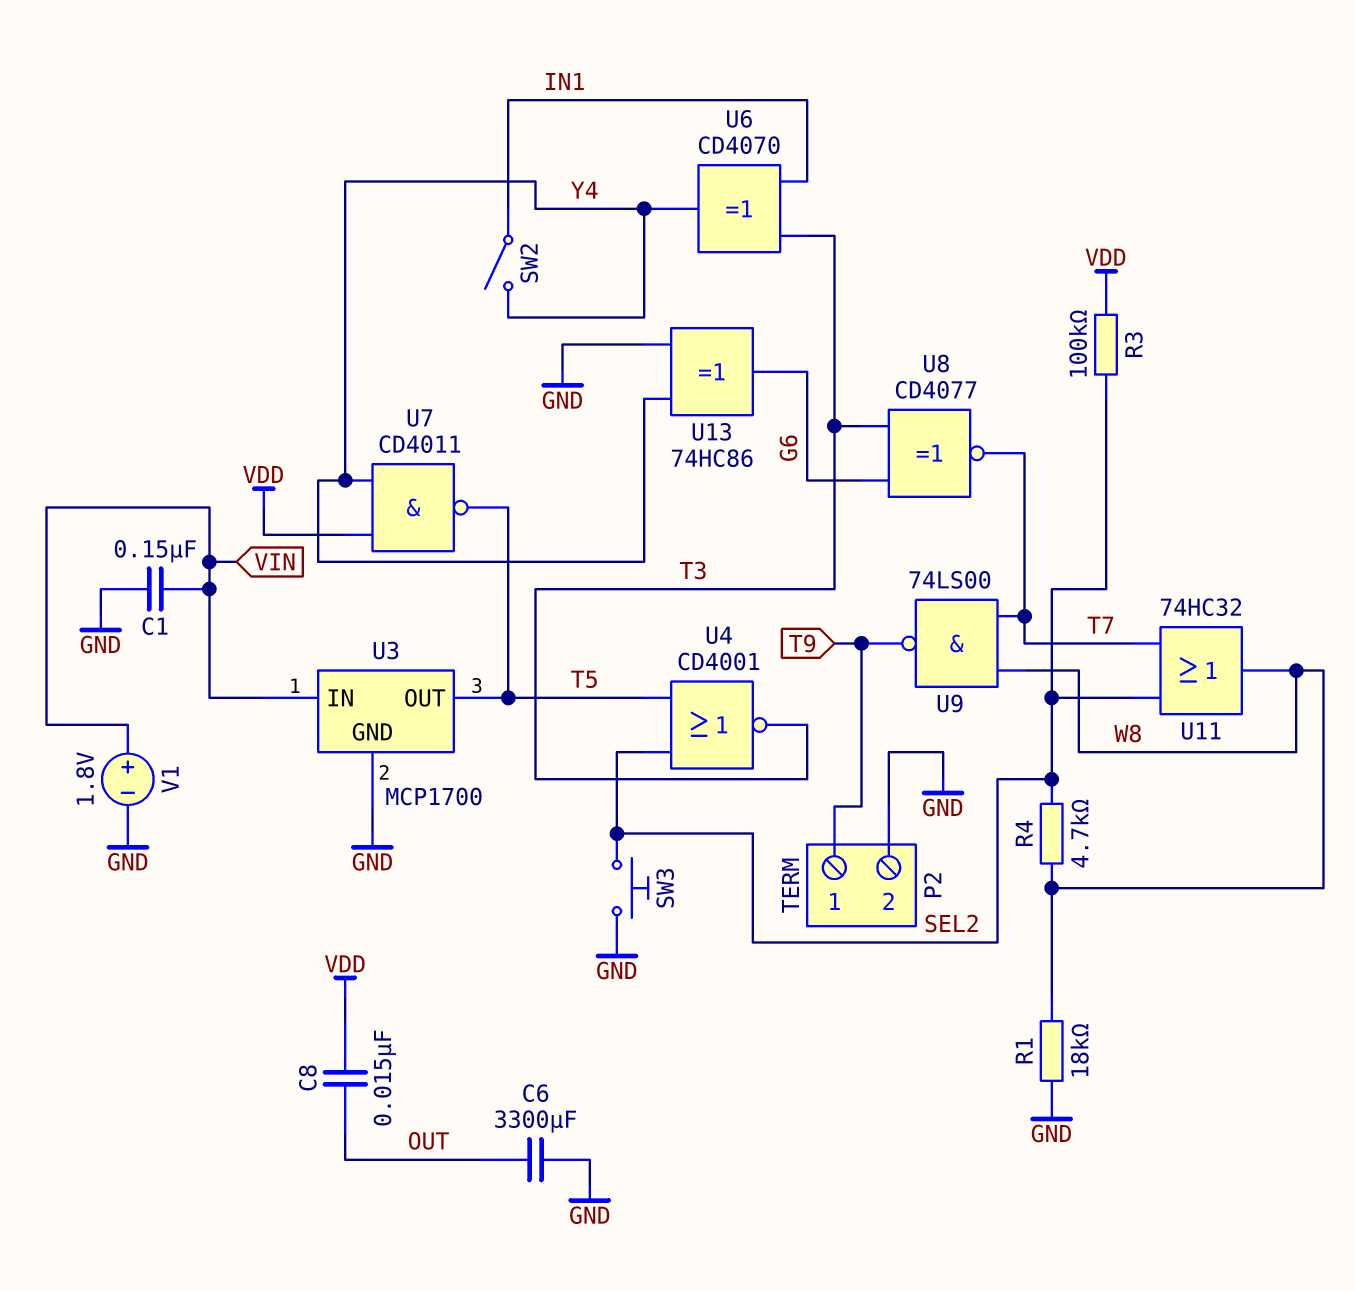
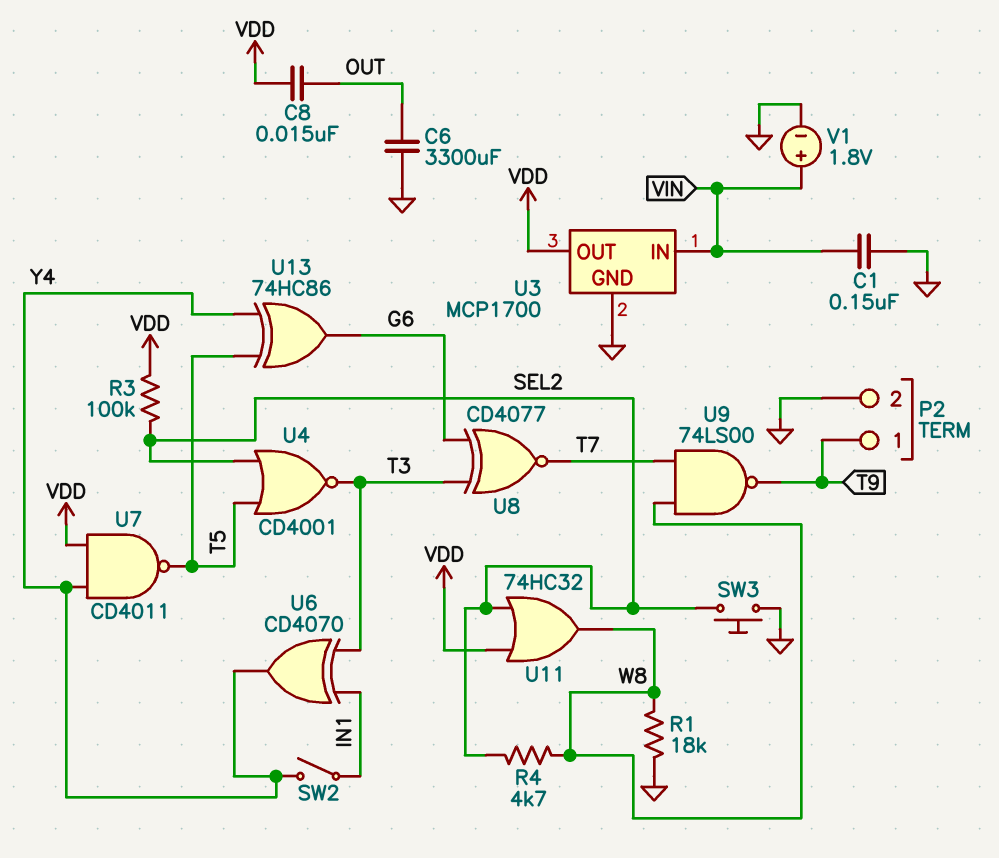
U3 pin OUT: T5 -> VDD
U11: OR 74HC32 (in SEL2, in T7, out W8) -> OR 74HC32 (in SEL2, in VDD, out W8)
U13: XOR 74HC86 (in GND, in Y4, out G6) -> XOR 74HC86 (in T5, in Y4, out G6)

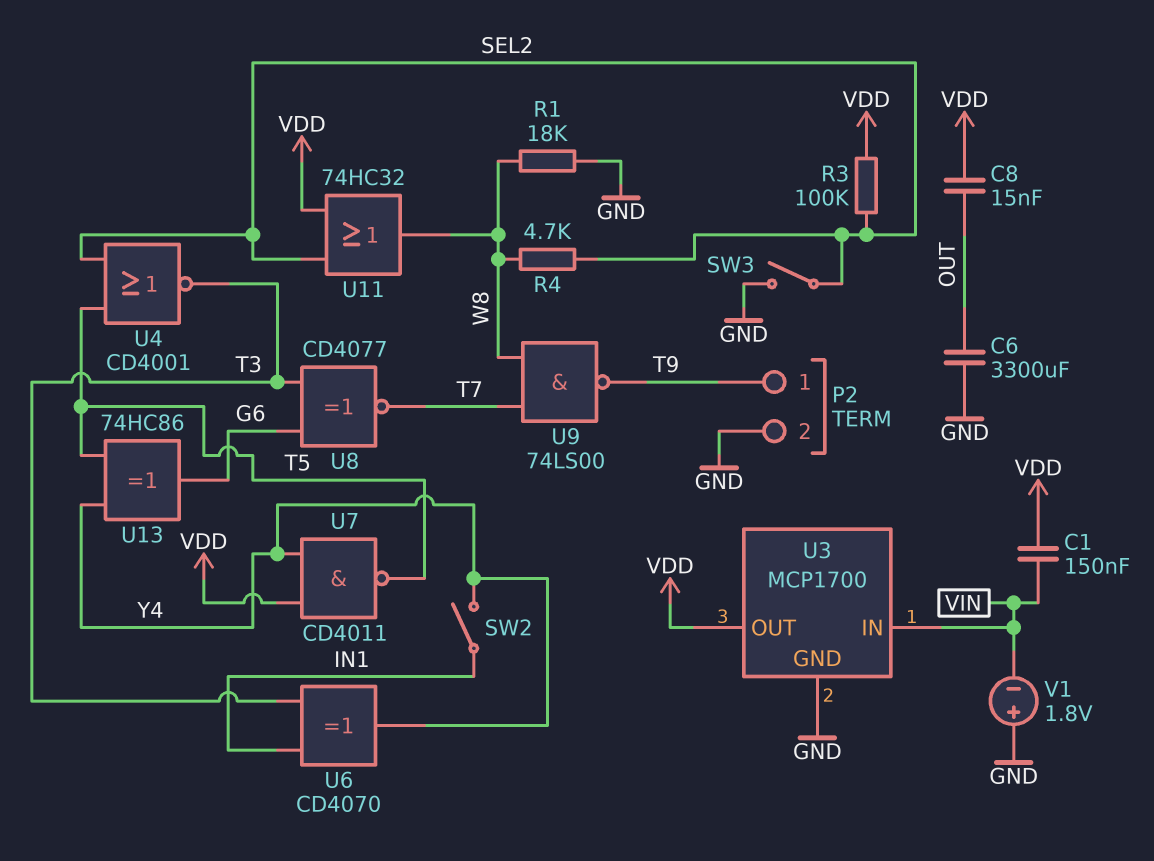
C1: 150nF (GND, VIN) -> 150nF (VDD, VIN)
SW3: button (GND, SEL2) -> switch (GND, SEL2)
V1: 1.8V (plus VIN, minus GND) -> 1.8V (plus GND, minus VIN)

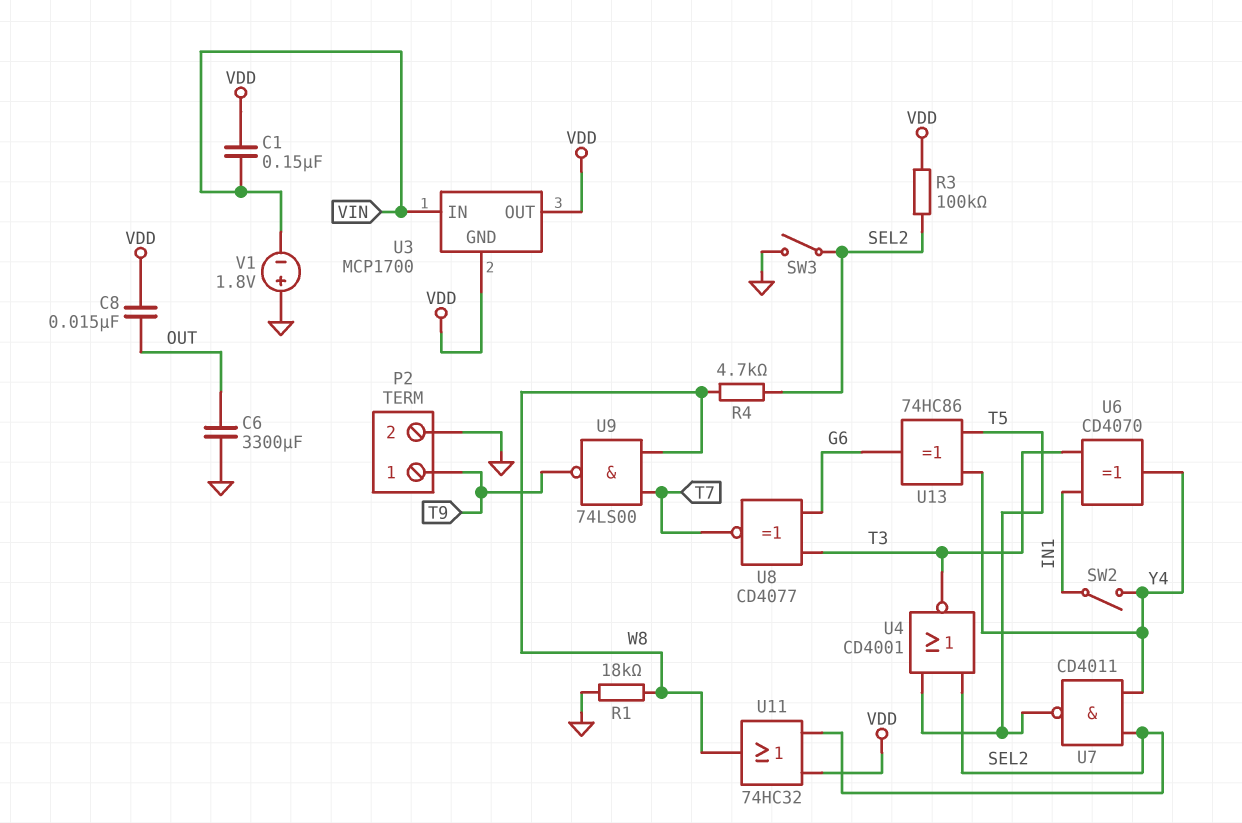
U3 pin GND: GND -> VDD
U7: NAND CD4011 (in VDD, in Y4, out T5) -> NAND CD4011 (in SEL2, in Y4, out T5)

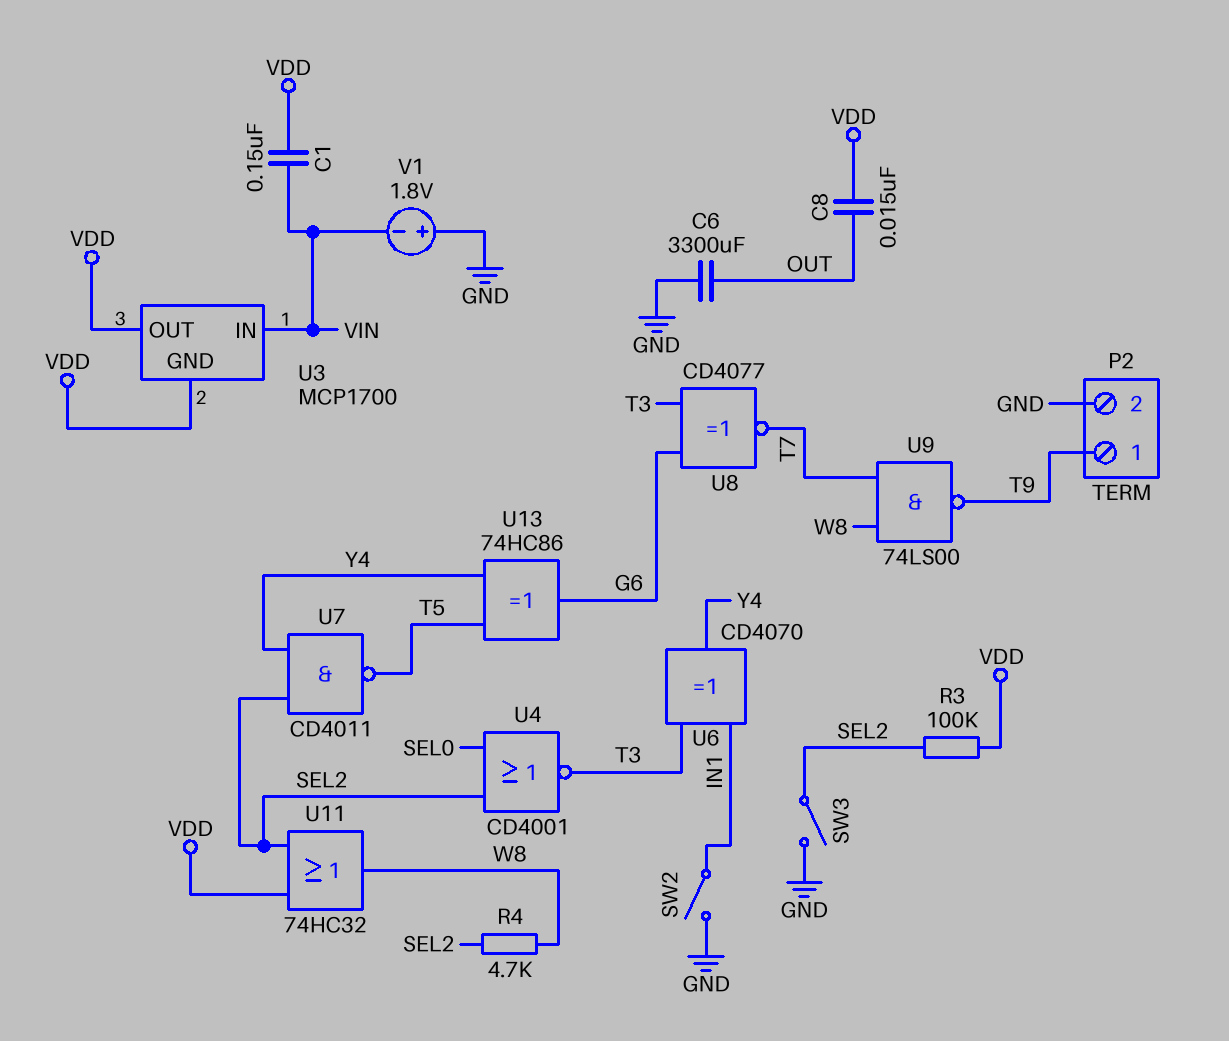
R1: 18k (GND, W8) -> none
SW2: switch (IN1, Y4) -> switch (GND, IN1)
U4: NOR CD4001 (in SEL2, in T5, out T3) -> NOR CD4001 (in SEL0, in SEL2, out T3)

